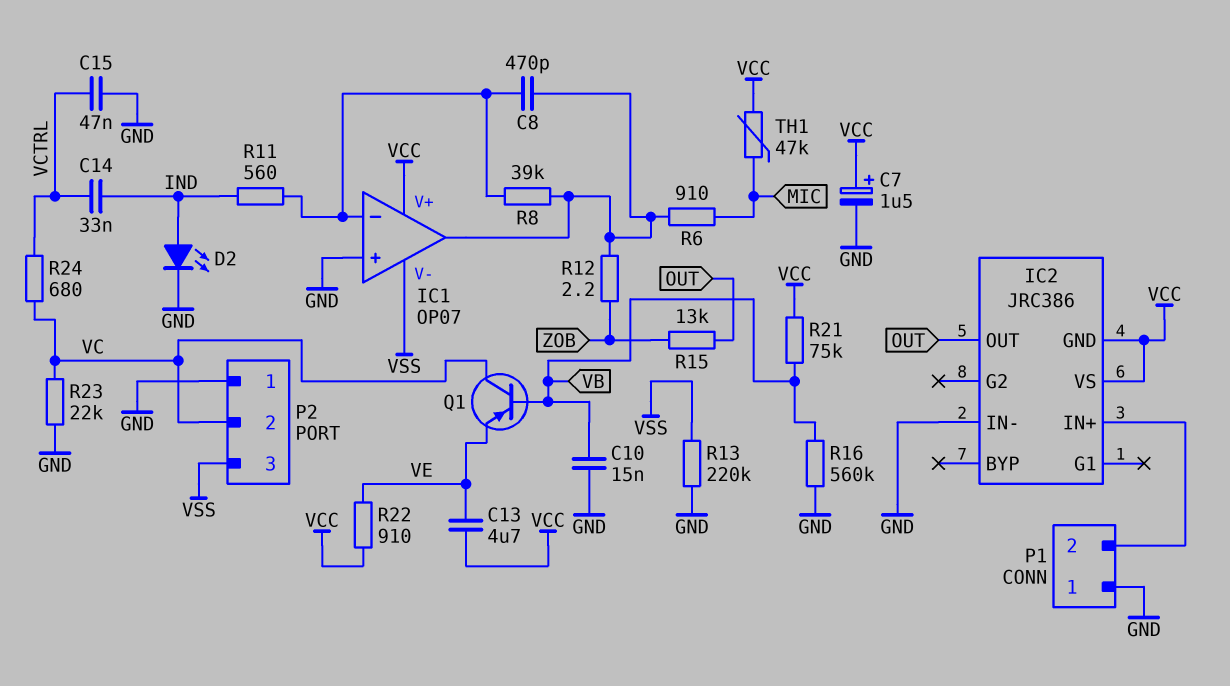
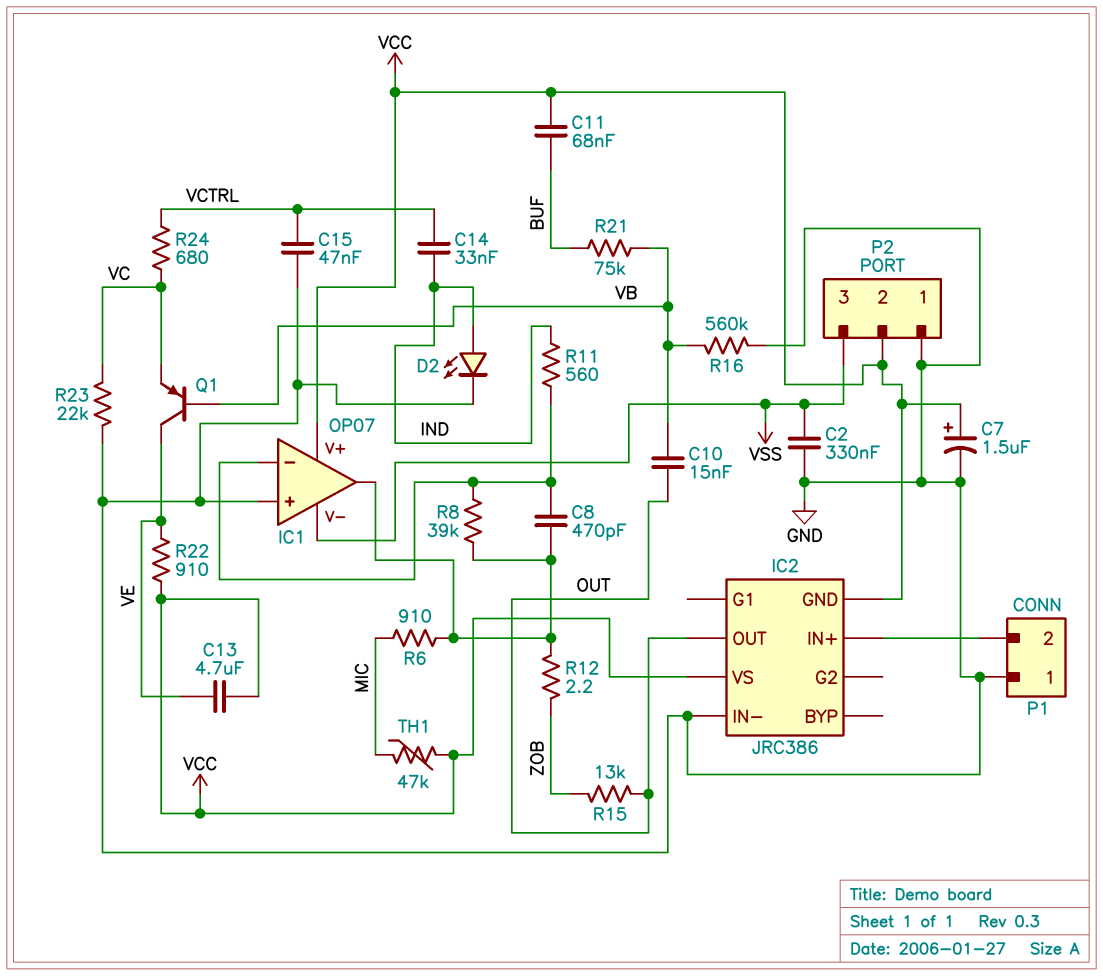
C2: none -> 330nF (GND, VSS)
C10: 15nF (GND, VB) -> 15nF (OUT, VB)
C11: none -> 68nF (BUF, VCC)
P2 pin 2: VC -> VCC
Q1: PNP (B VB, C VC, E VE) -> PNP (B VB, C VE, E VC)
R13: 220k (GND, VSS) -> none
R21: 75k (VB, VCC) -> 75k (BUF, VB)

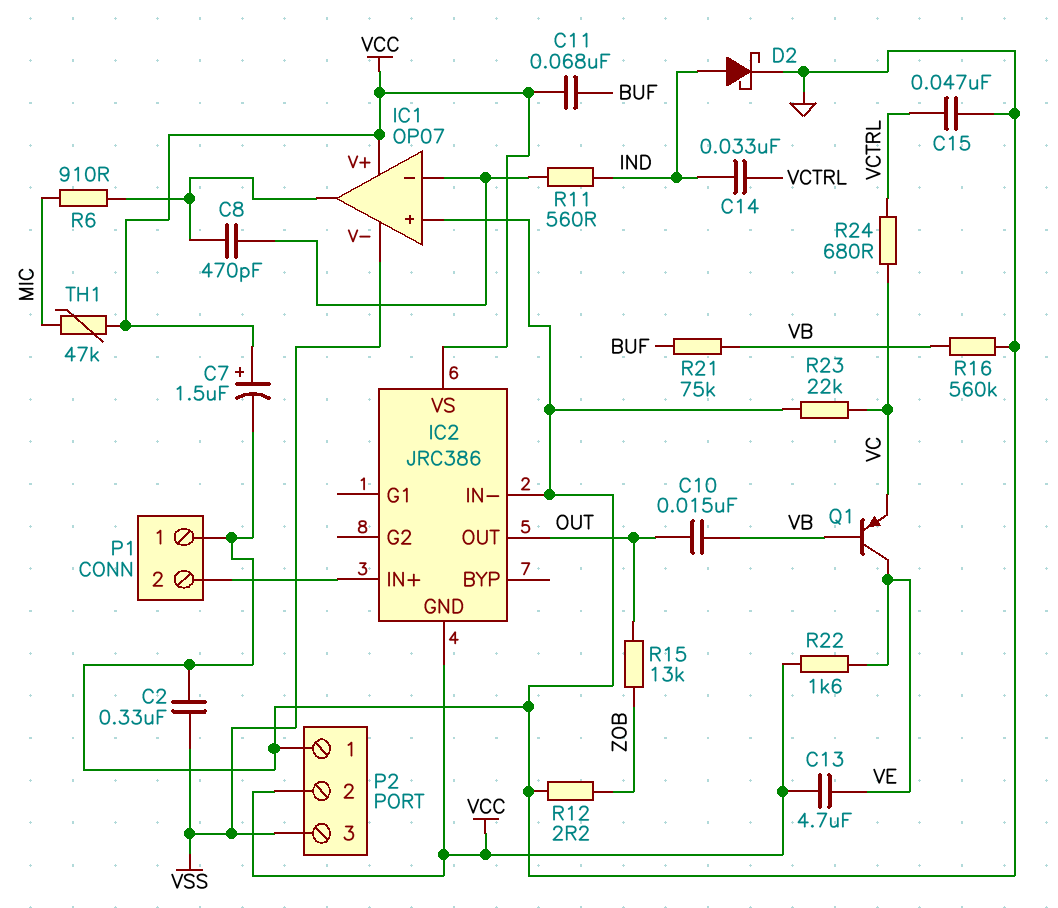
D2: LED (A IND, K GND) -> schottky (A IND, K GND)
R8: 39k (IC1/in-, IC1/out) -> none
R12: 2.2 (IC1/out, ZOB) -> 2.2 (GND, ZOB)
R22: 910 (VCC, VE) -> 1.6k (VCC, VE)

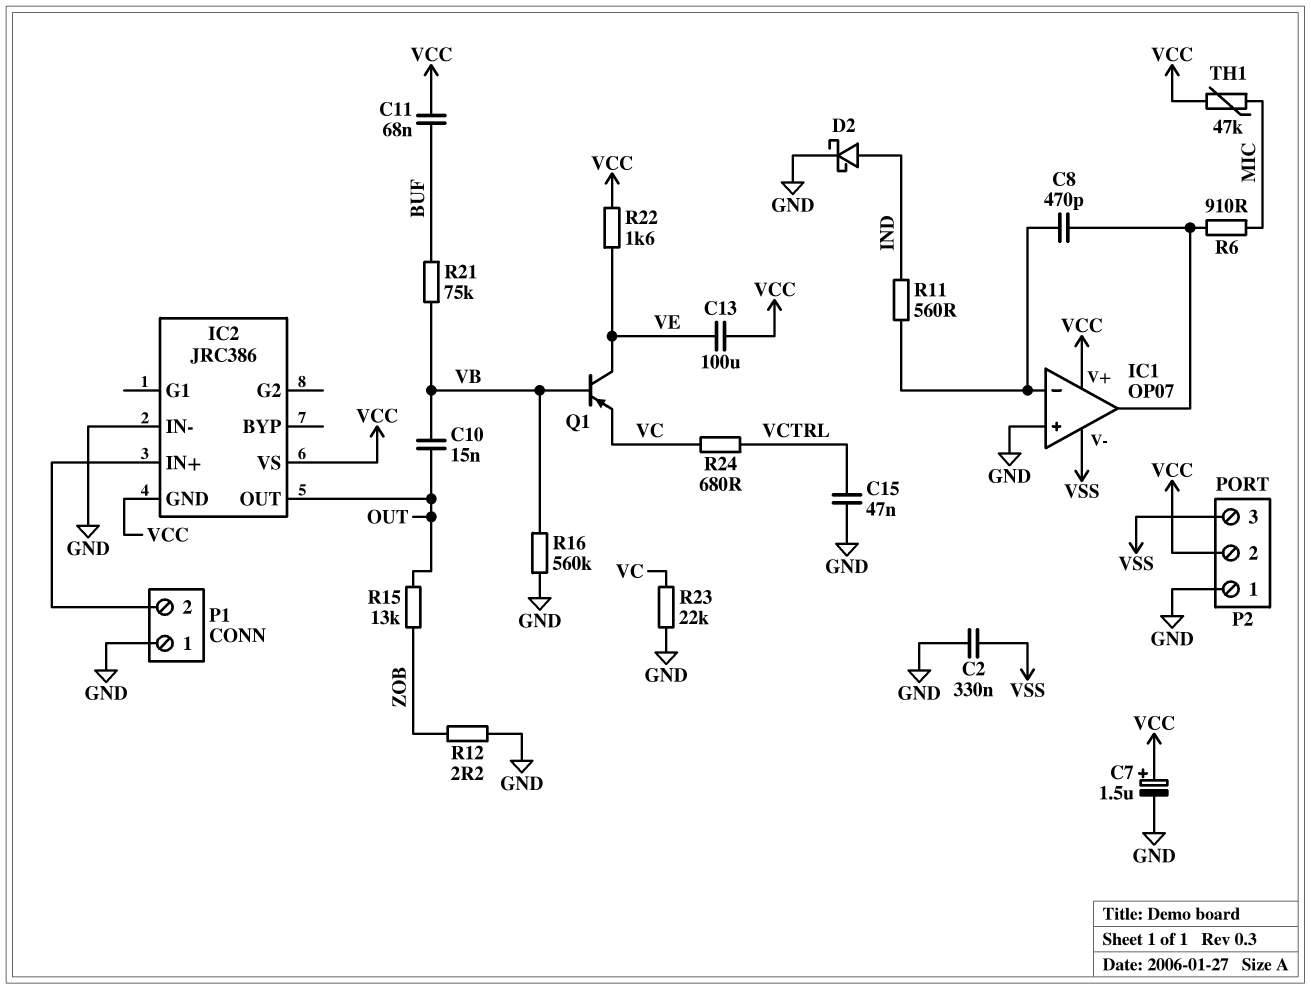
C13: 4.7uF (VCC, VE) -> 100uF (VCC, VE)
C14: 33nF (IND, VCTRL) -> none

